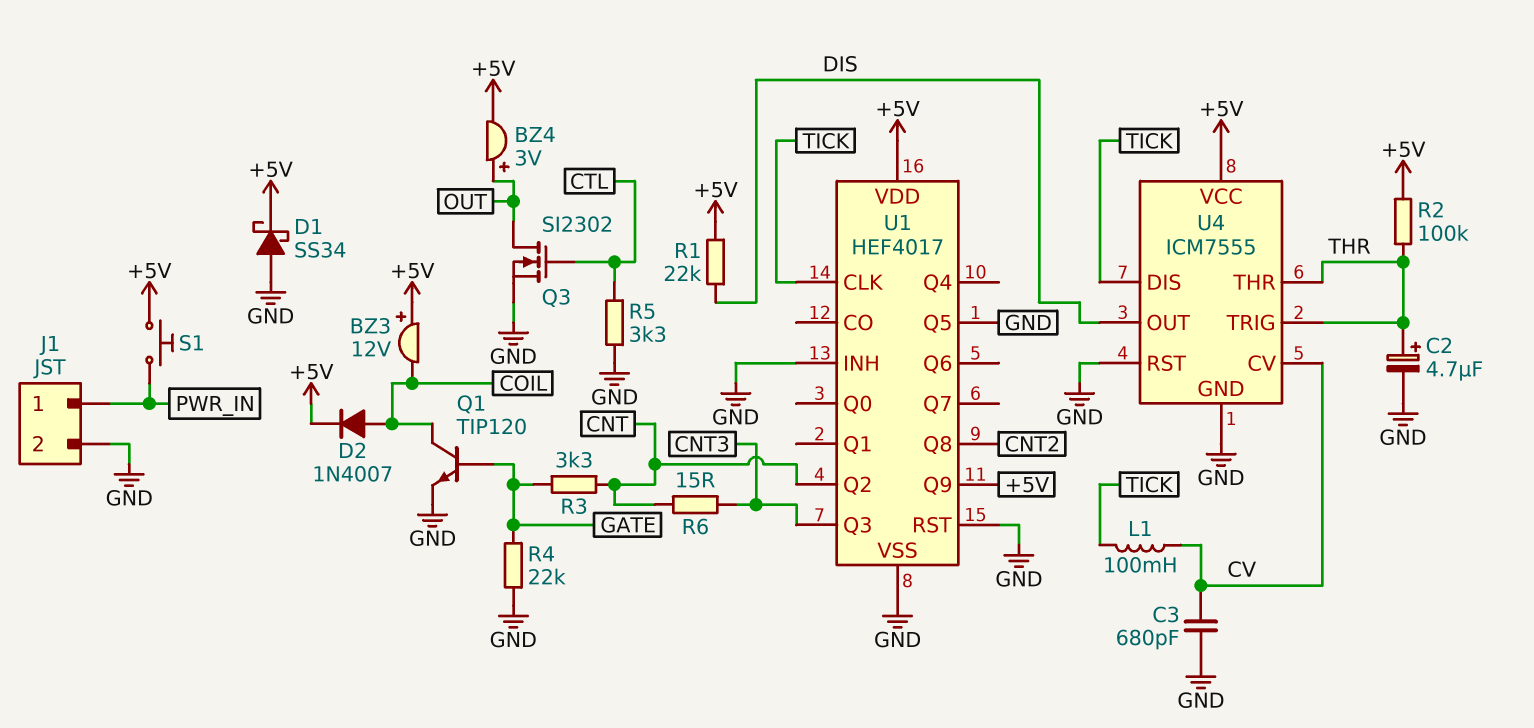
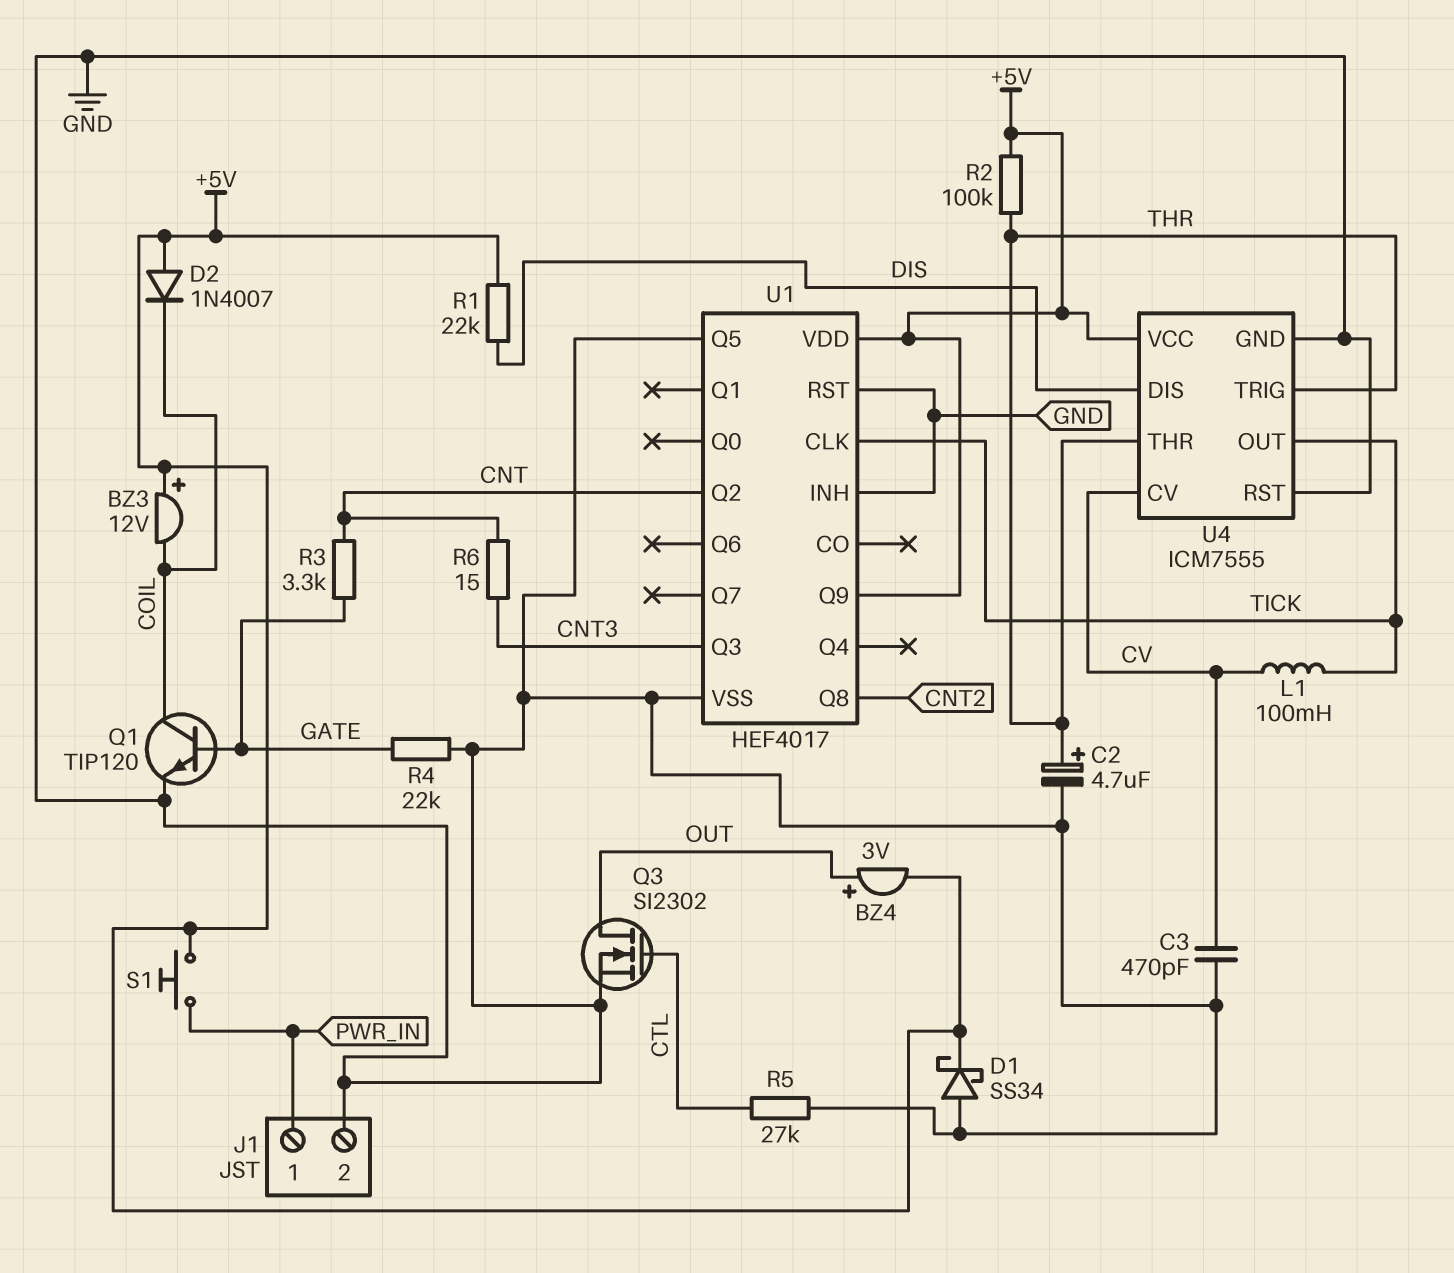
C3: 680pF (CV, GND) -> 470pF (CV, GND)
D2: diode 1N4007 (A COIL, K +5V) -> diode 1N4007 (A +5V, K COIL)
R5: 3.3k (CTL, GND) -> 27k (CTL, GND)
U4 pin DIS: TICK -> DIS
U4 pin OUT: DIS -> TICK

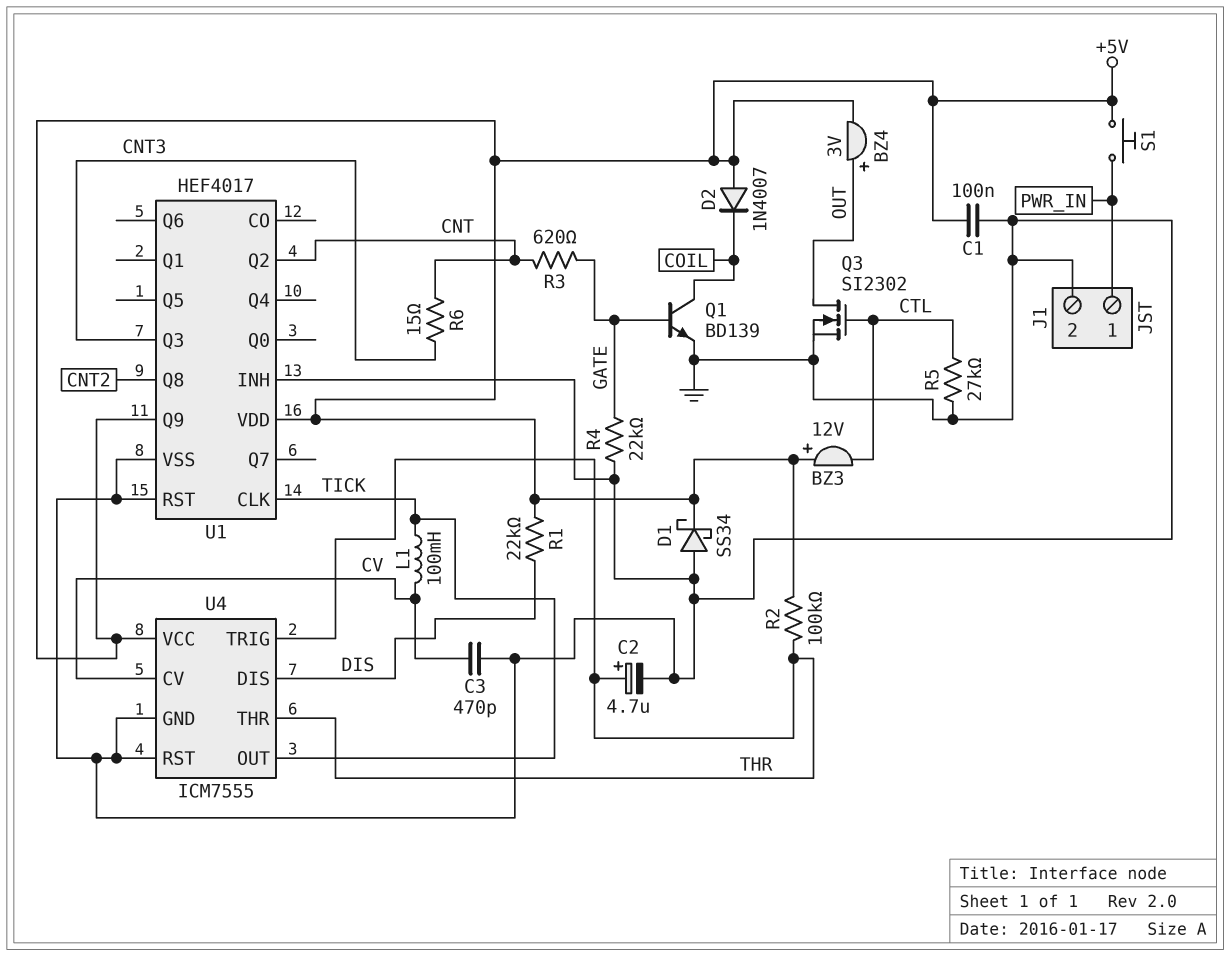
BZ3: buzzer 12V (plus +5V, minus COIL) -> buzzer 12V (plus +5V, minus CTL)
C1: none -> 100nF (+5V, GND)
Q1: NPN TIP120 (B GATE, C COIL, E GND) -> NPN BD139 (B GATE, C COIL, E GND)
R3: 3.3k (CNT, GATE) -> 620 (CNT, GATE)
U1 pin Q5: GND -> none

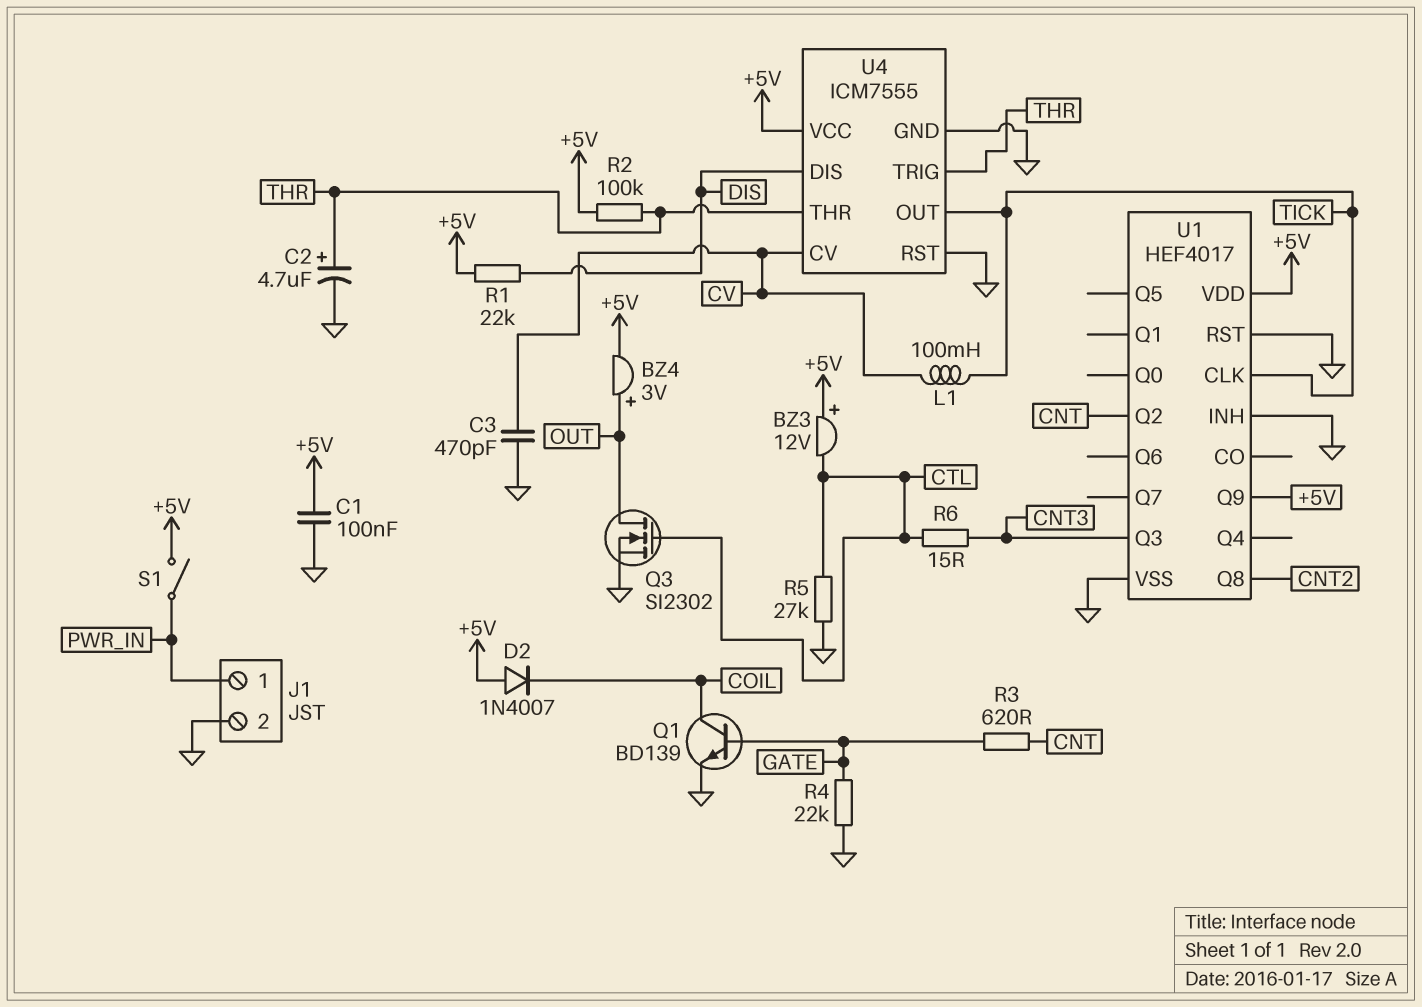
D1: schottky SS34 (A GND, K +5V) -> none
R6: 15 (CNT, CNT3) -> 15 (CNT3, CTL)
S1: button (+5V, PWR_IN) -> switch (+5V, PWR_IN)

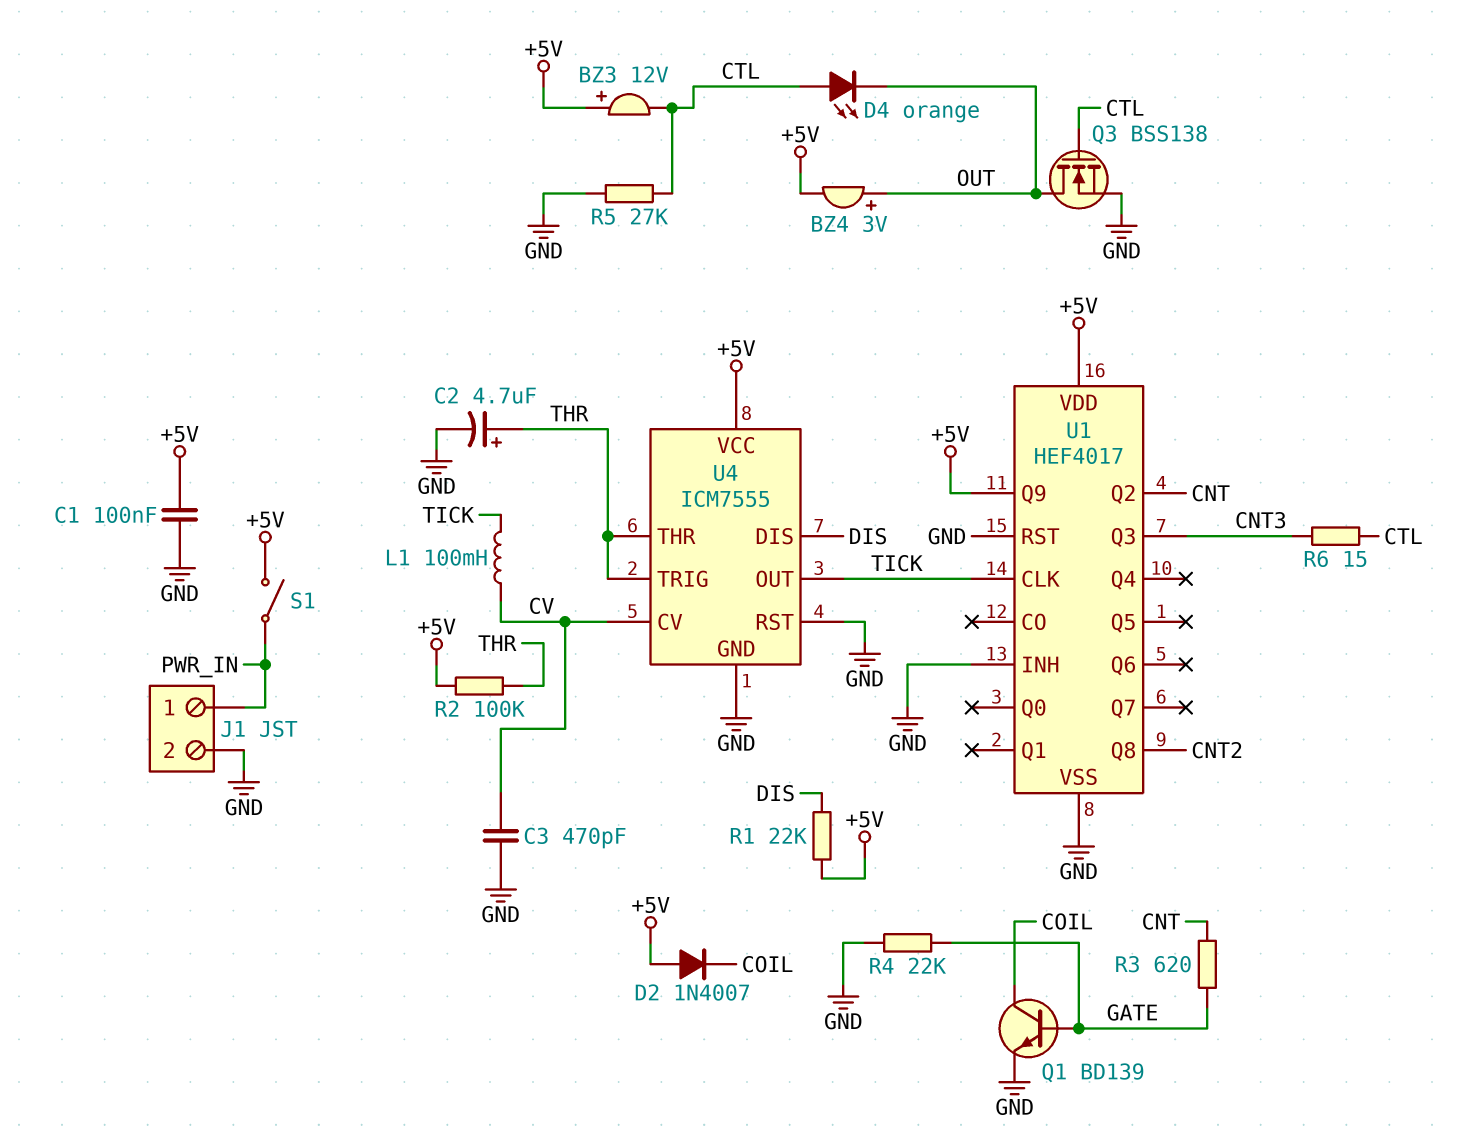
D4: none -> LED orange (A CTL, K OUT)
Q3: NMOS SI2302 (G CTL, D OUT, S GND) -> NMOS BSS138 (G CTL, D OUT, S GND)

